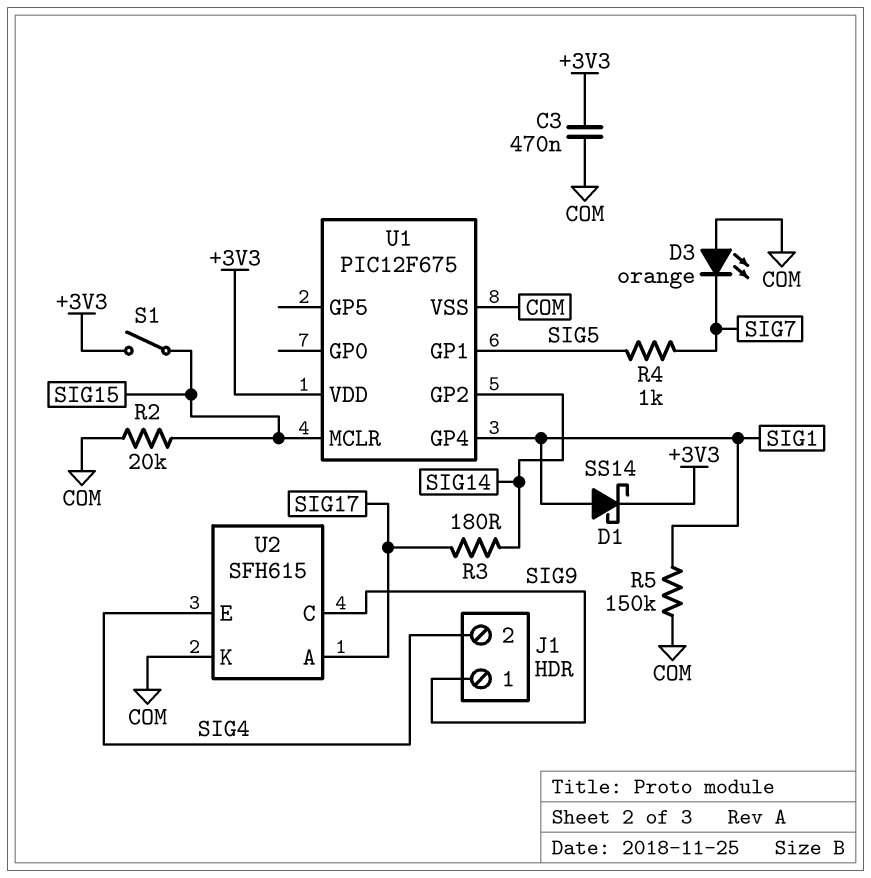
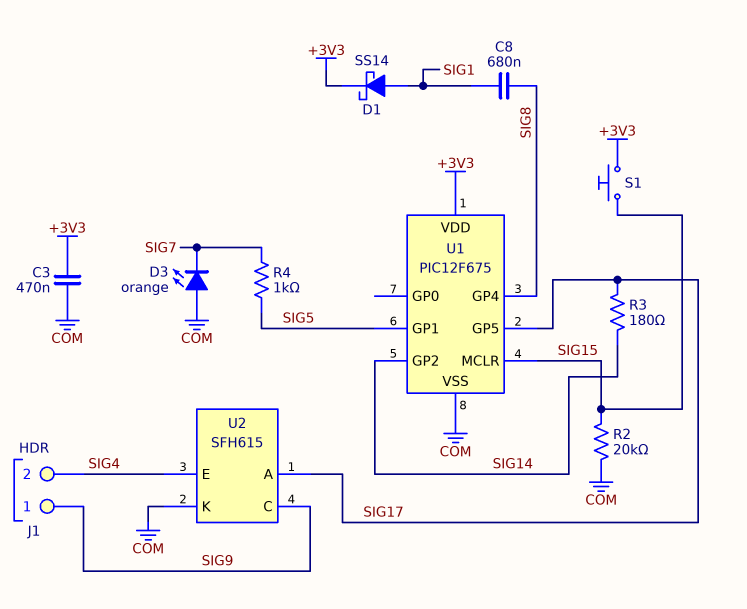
C8: none -> 680nF (SIG1, SIG8)
R5: 150k (COM, SIG1) -> none
S1: switch (+3V3, SIG15) -> button (+3V3, SIG15)
U1 pin GP4: SIG1 -> SIG8
U1 pin GP5: none -> SIG17

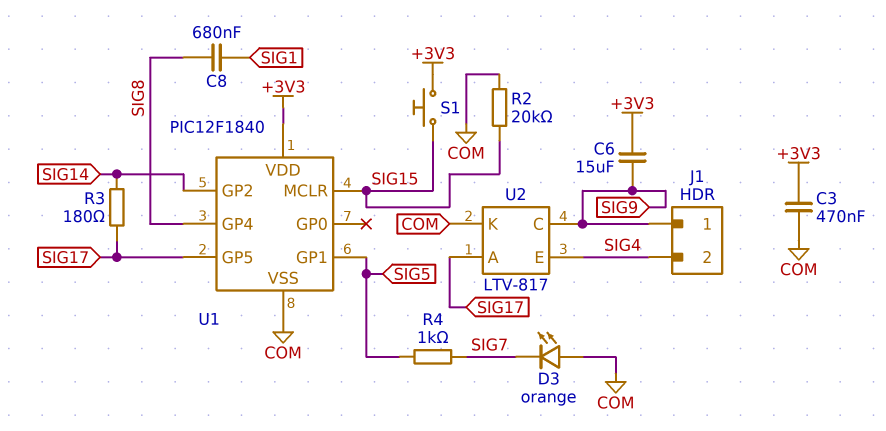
C6: none -> 15uF (+3V3, SIG9)
D1: schottky SS14 (A SIG1, K +3V3) -> none
U1: PIC12F675 -> PIC12F1840
U2: SFH615 -> LTV-817

